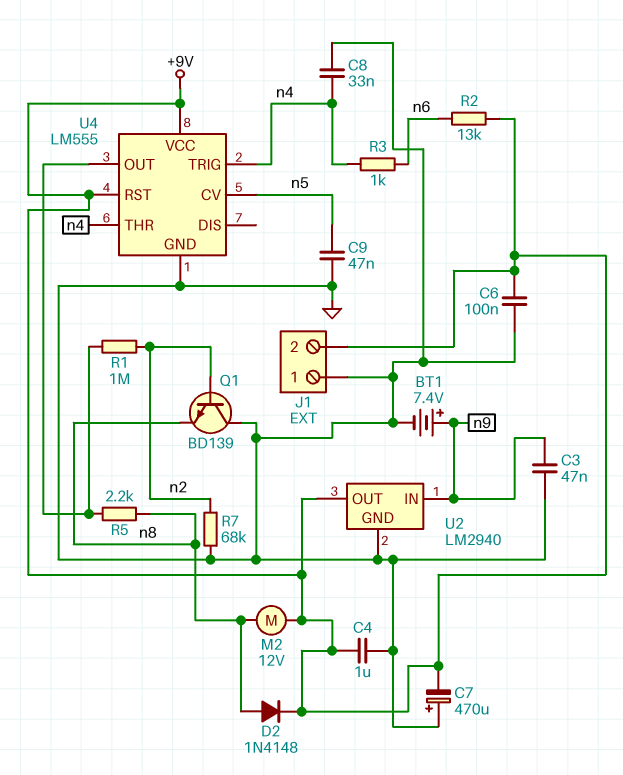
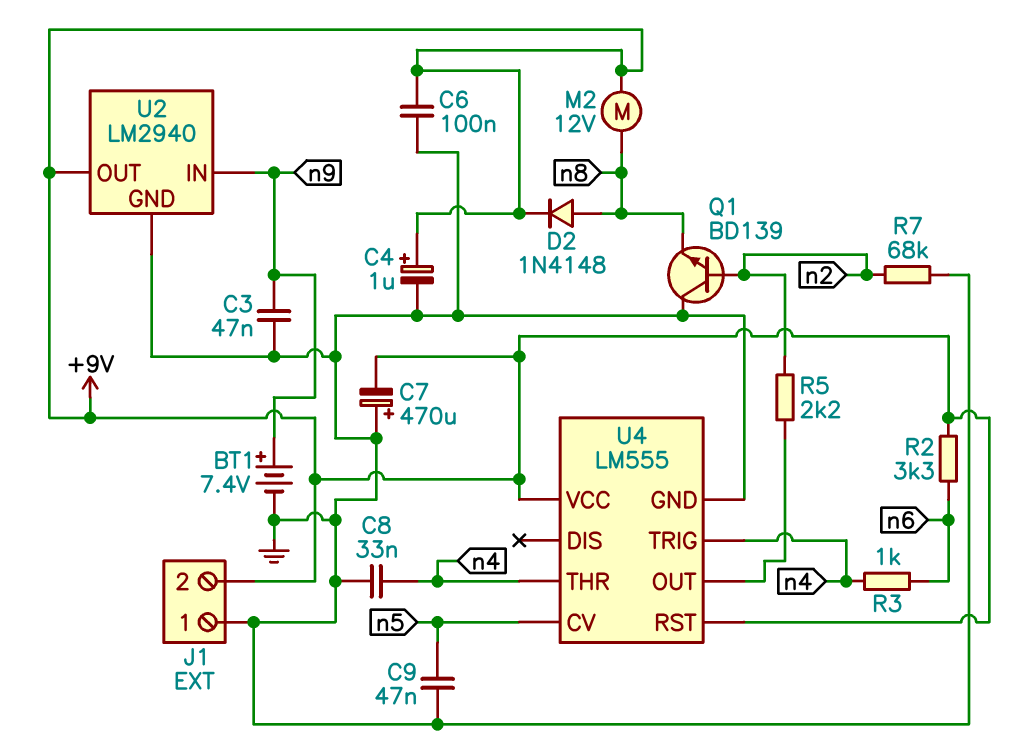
C4: 1uF (+9V, GND) -> 1uF (plus +9V, minus GND)
R1: 1M (U4/OUT, n2) -> none
R2: 13k (+9V, n6) -> 3.3k (+9V, n6)
R5: 2.2k (U4/OUT, n8) -> 2.2k (U4/OUT, n2)

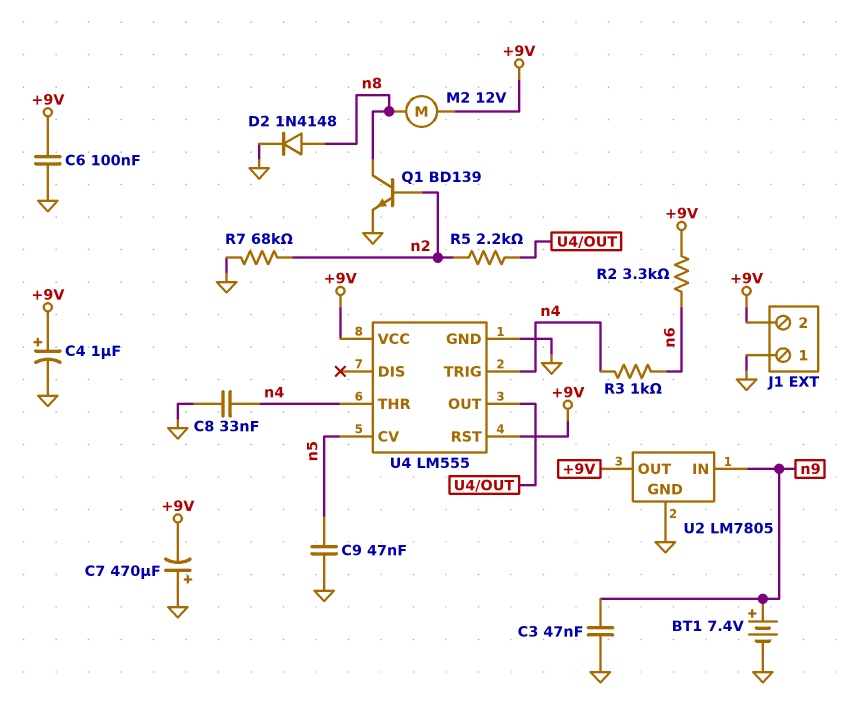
D2: diode 1N4148 (A n8, K +9V) -> diode 1N4148 (A n8, K GND)
Q1: NPN BD139 (B n2, C GND, E n8) -> NPN BD139 (B n2, C n8, E GND)
U2: LM2940 -> LM7805

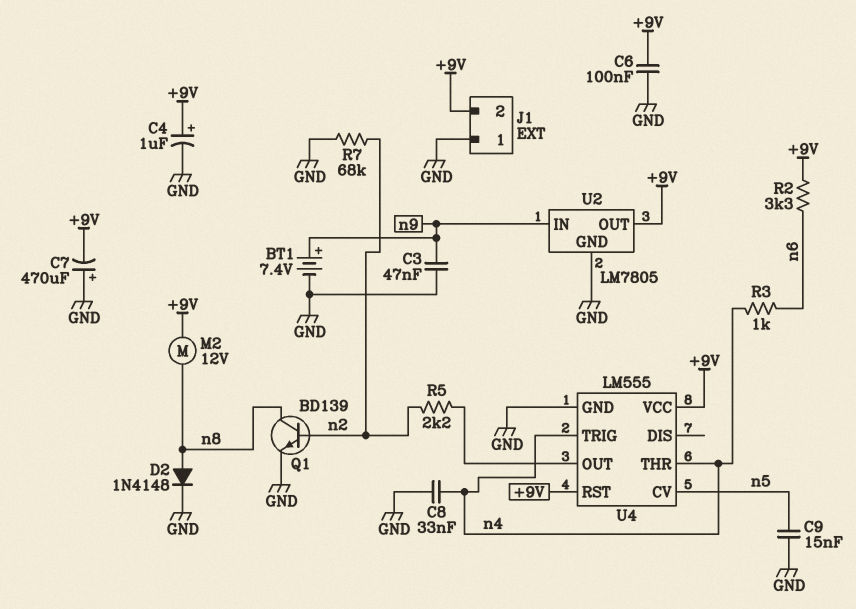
C9: 47nF (GND, n5) -> 15nF (GND, n5)

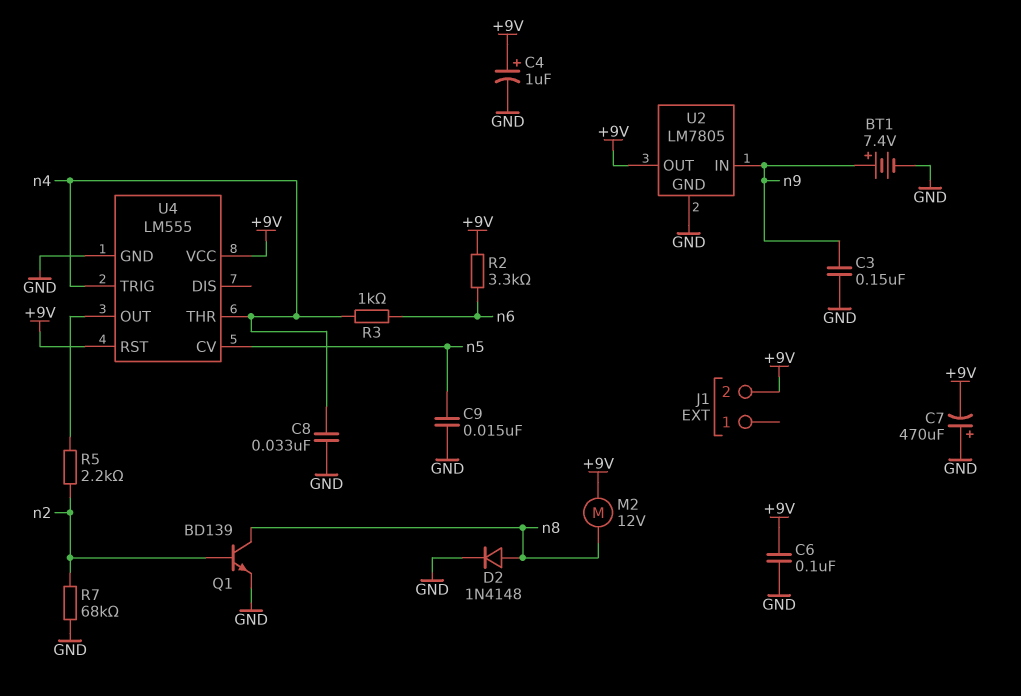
C3: 47nF (GND, n9) -> 150nF (GND, n9)
J1 pin 1: GND -> none

